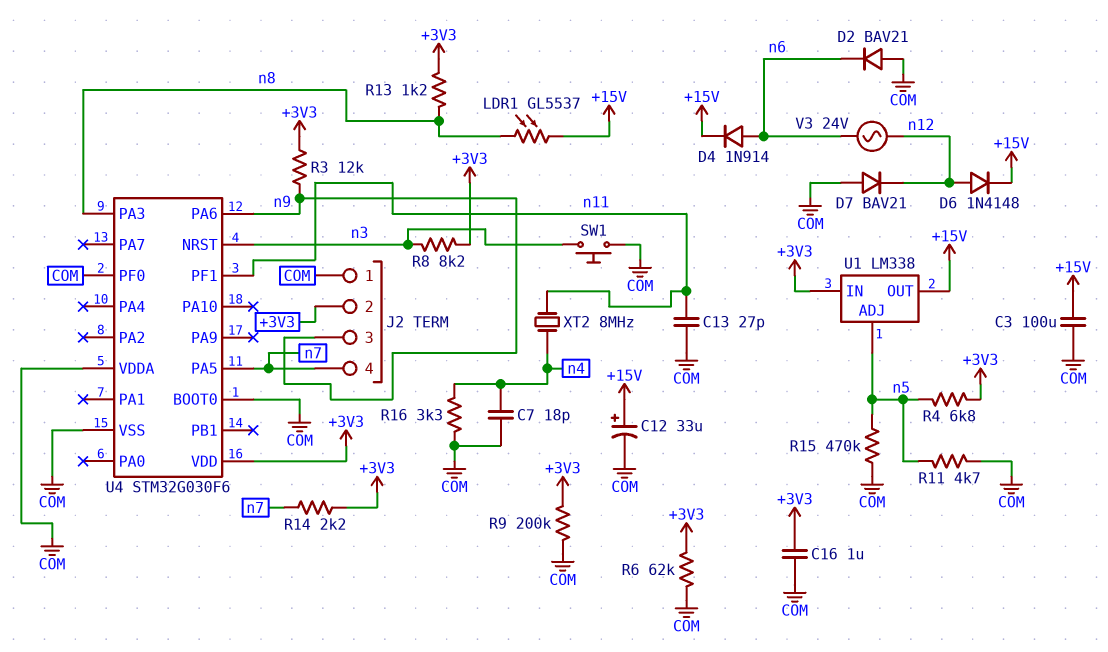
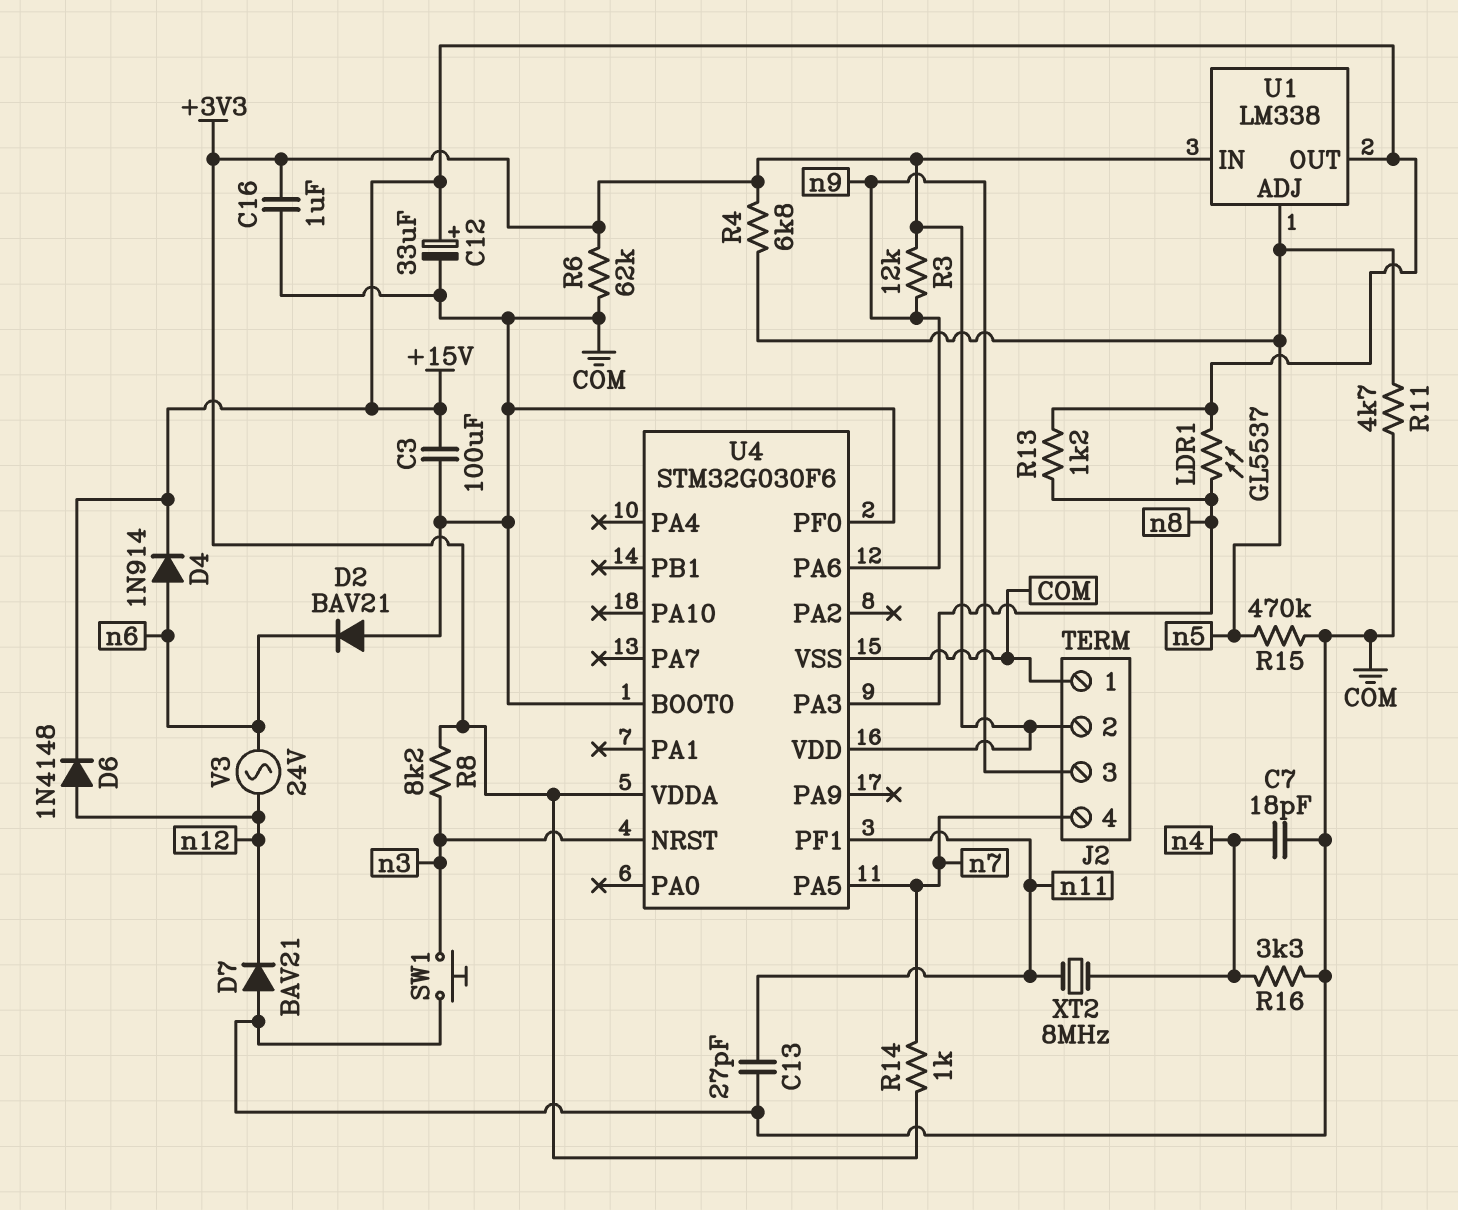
R9: 200k (+3V3, COM) -> none
R13: 1.2k (+3V3, n8) -> 1.2k (+15V, n8)
R14: 2.2k (+3V3, n7) -> 1k (+3V3, n7)
U4 pin VDDA: COM -> +3V3

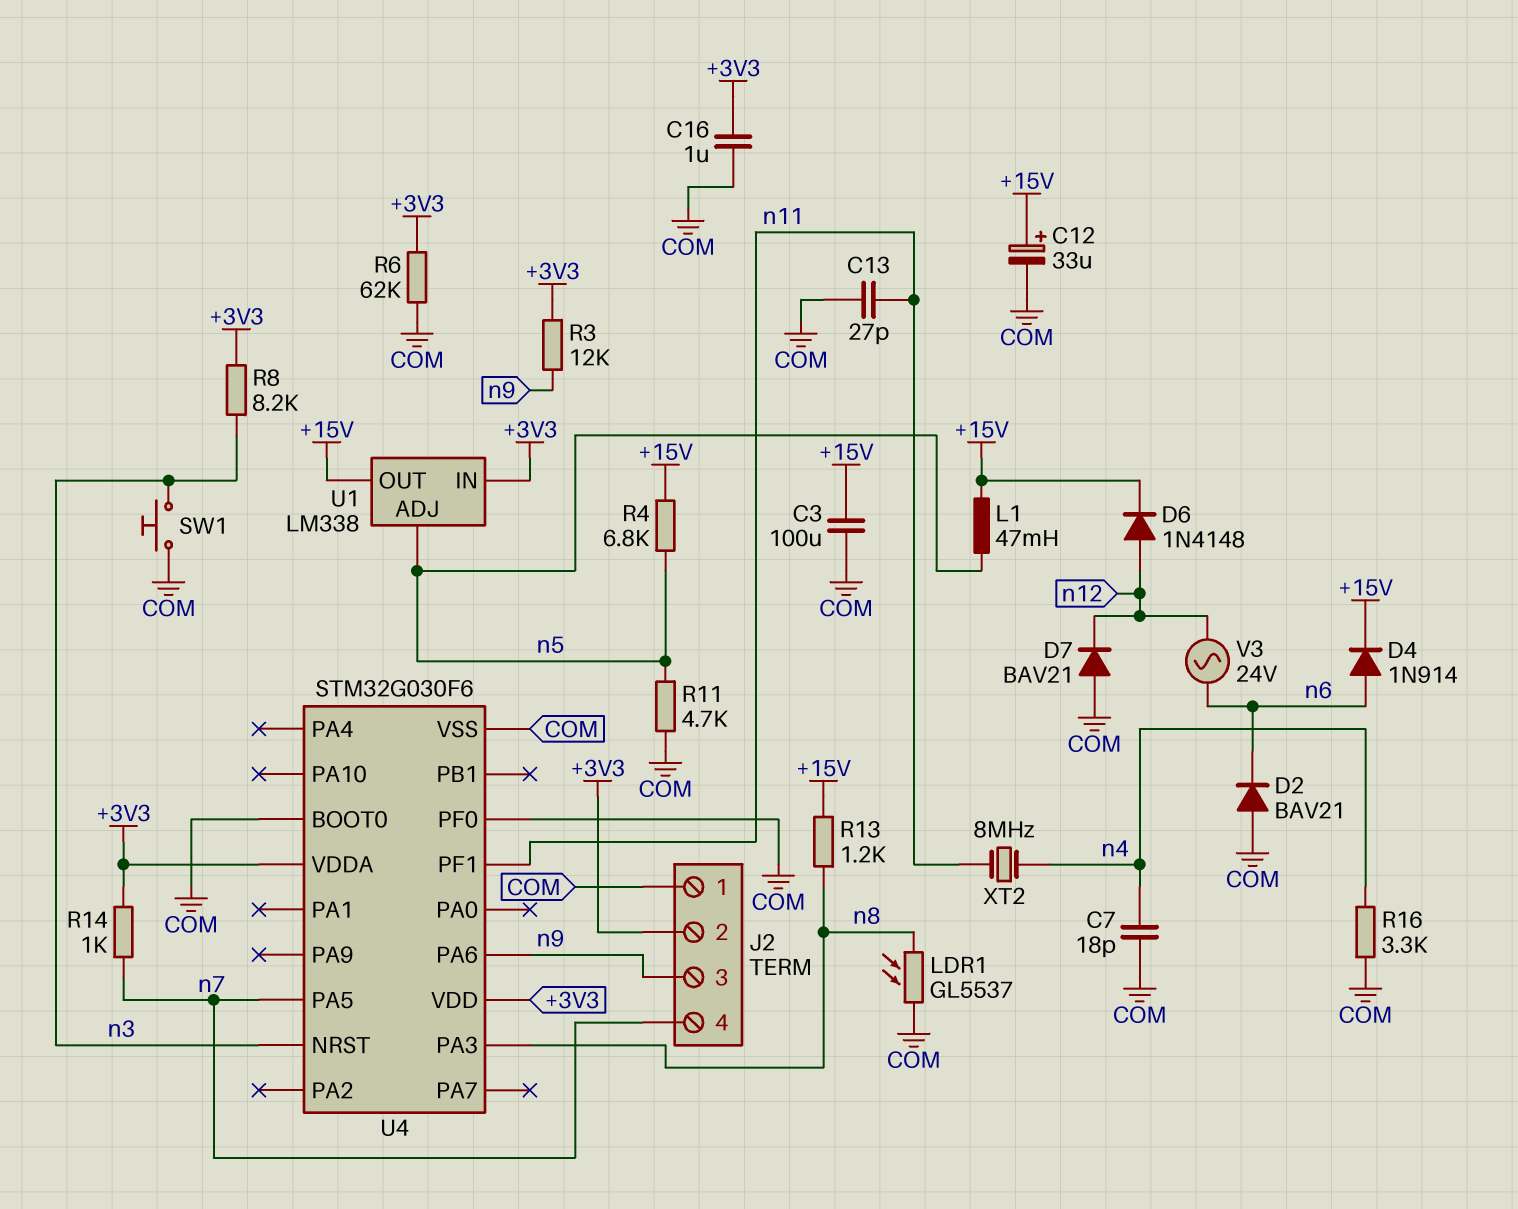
L1: none -> 47mH (+15V, n5)
LDR1: GL5537 (+15V, n8) -> GL5537 (COM, n8)
R4: 6.8k (+3V3, n5) -> 6.8k (+15V, n5)
R15: 470k (COM, n5) -> none

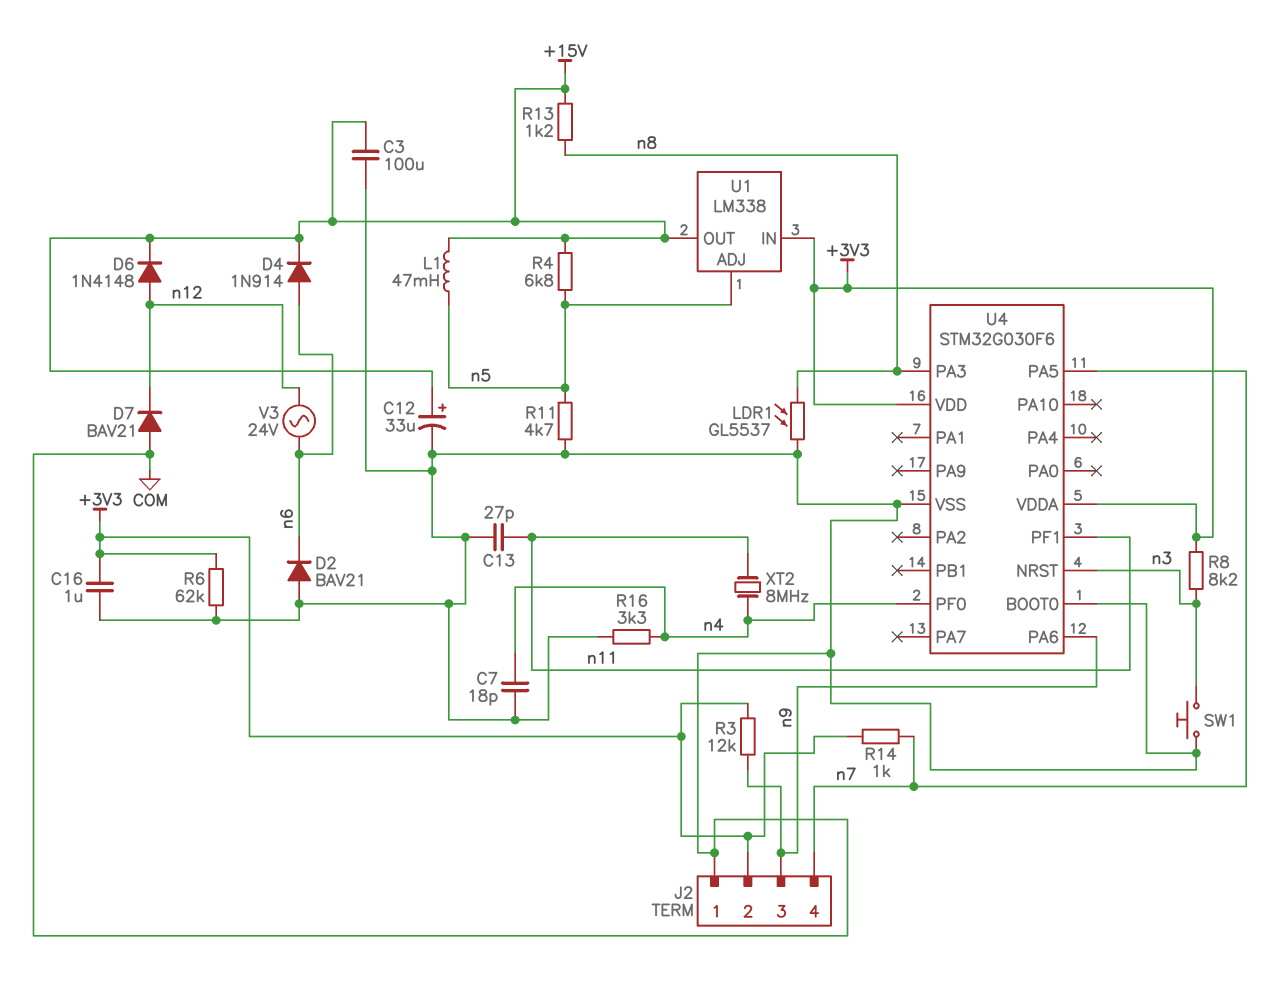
U4 pin PF0: COM -> n4

